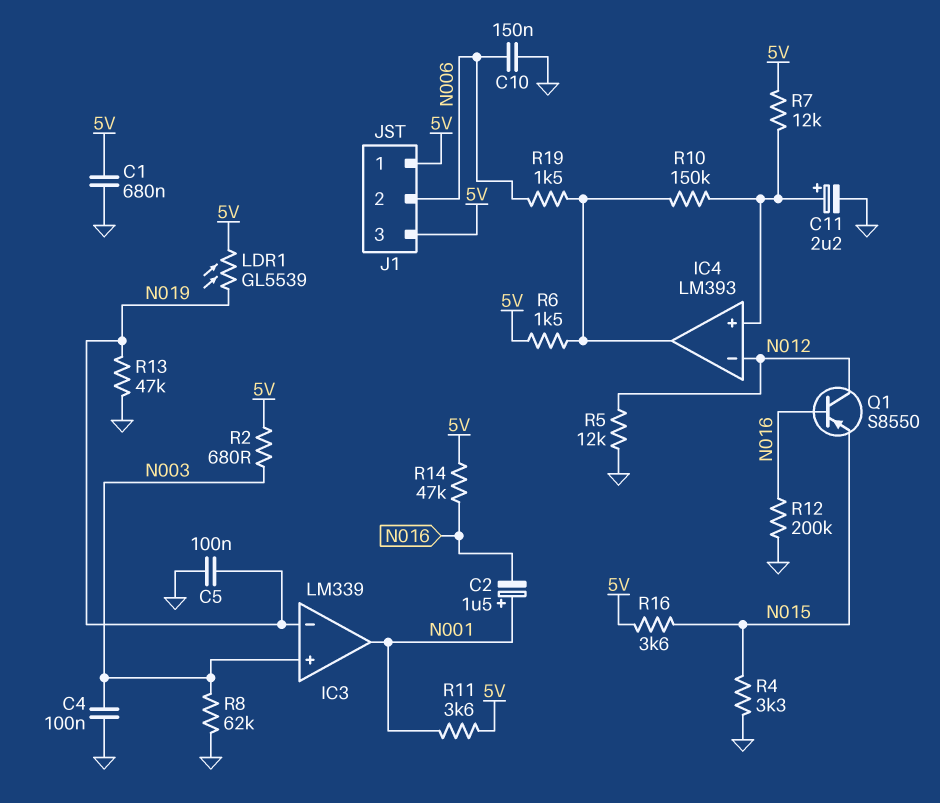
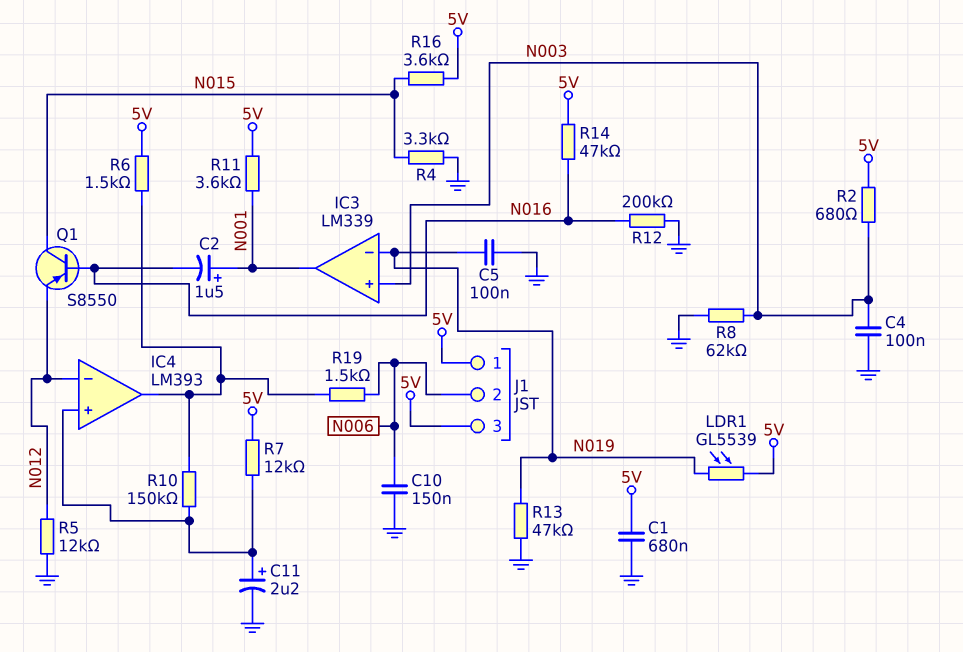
Q1: PNP S8550 (B N016, C N012, E N015) -> PNP S8550 (B N016, C N015, E N012)

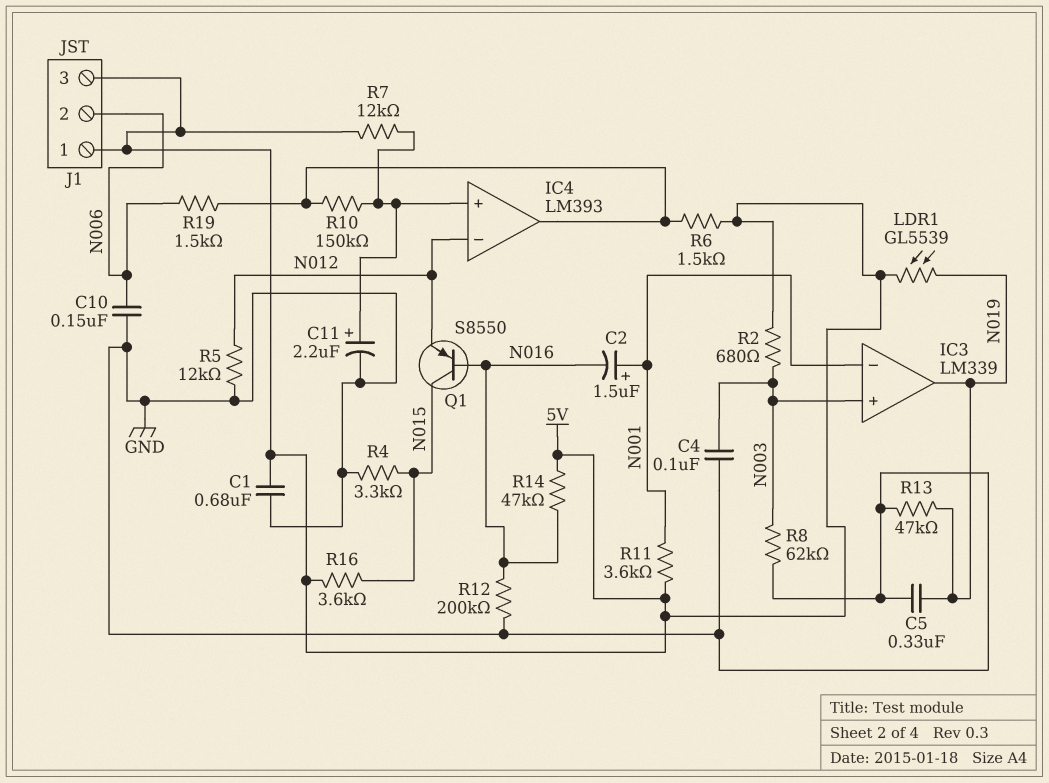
C5: 100nF (GND, N019) -> 330nF (GND, N019)
IC3 pin in-: N019 -> N001
IC3 pin out: N001 -> N019

